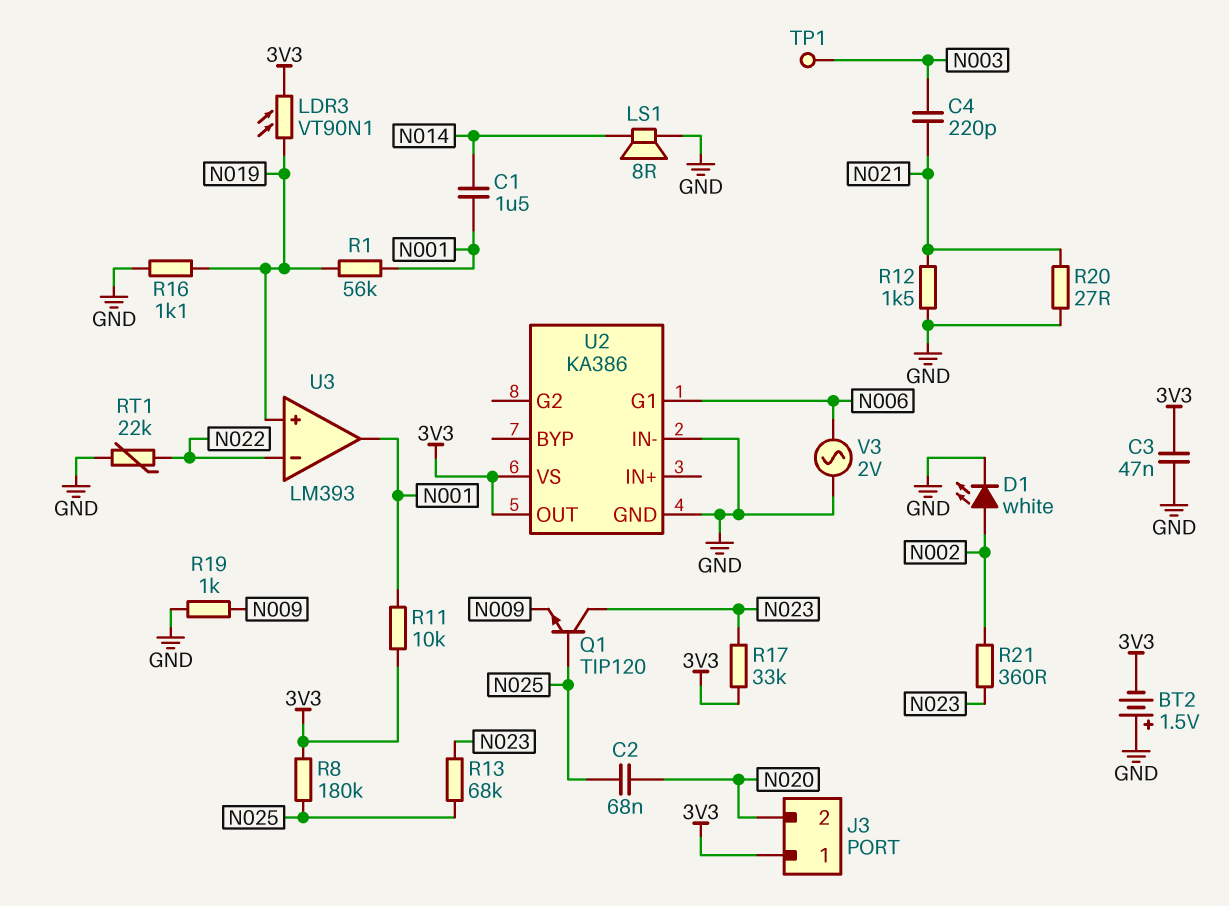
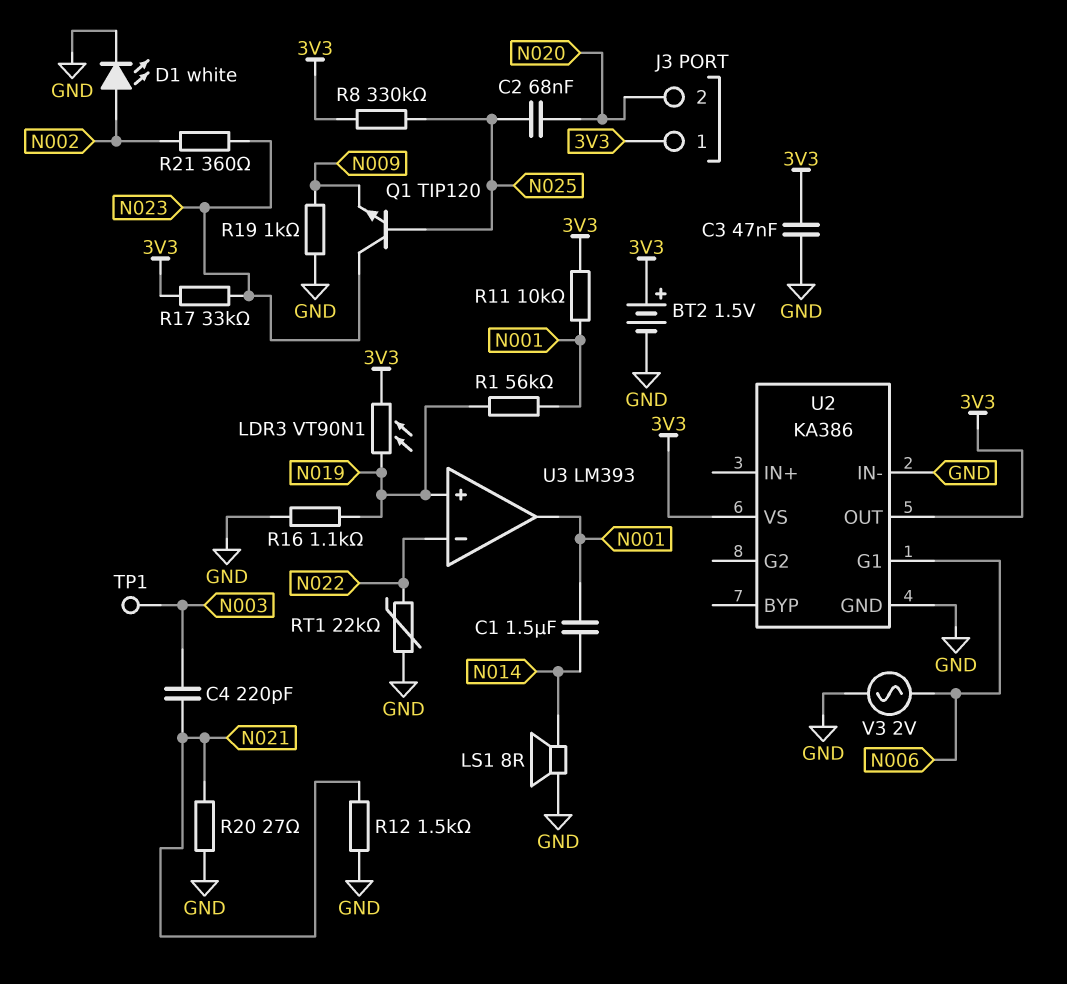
BT2: 1.5V (plus GND, minus 3V3) -> 1.5V (plus 3V3, minus GND)
R8: 180k (3V3, N025) -> 330k (3V3, N025)
R13: 68k (N023, N025) -> none

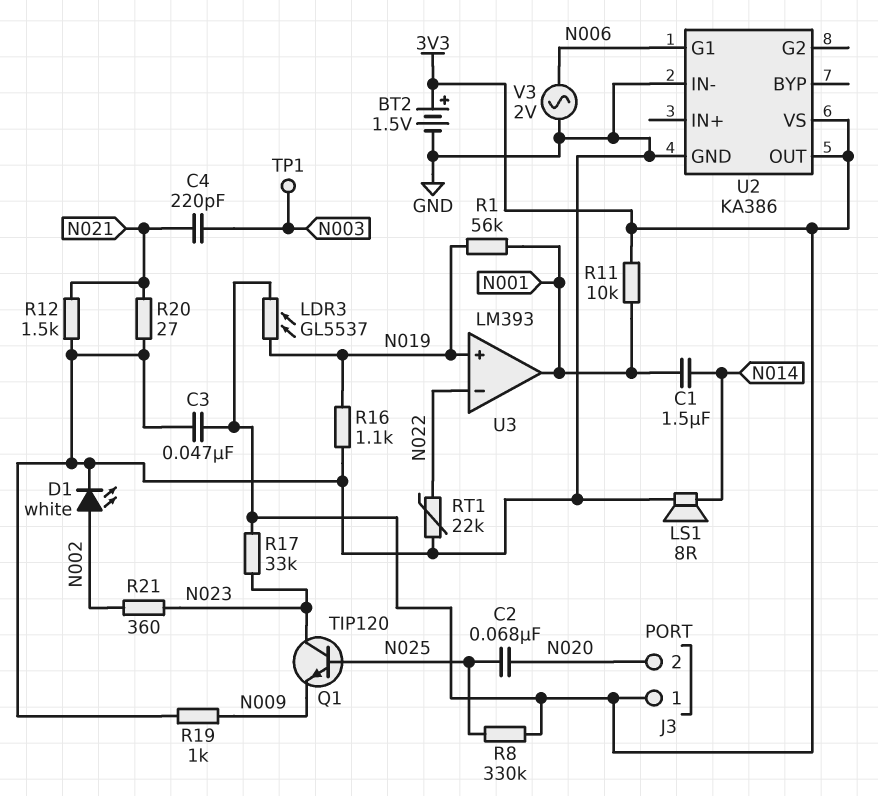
LDR3: VT90N1 (3V3, N019) -> GL5537 (3V3, N019)

